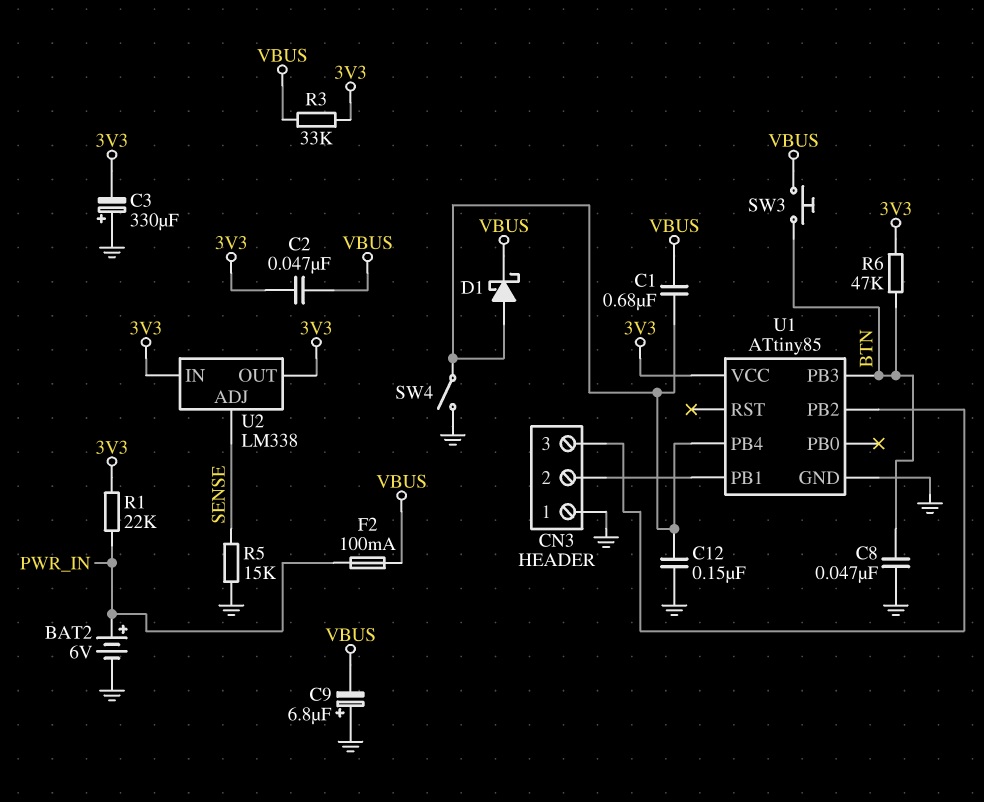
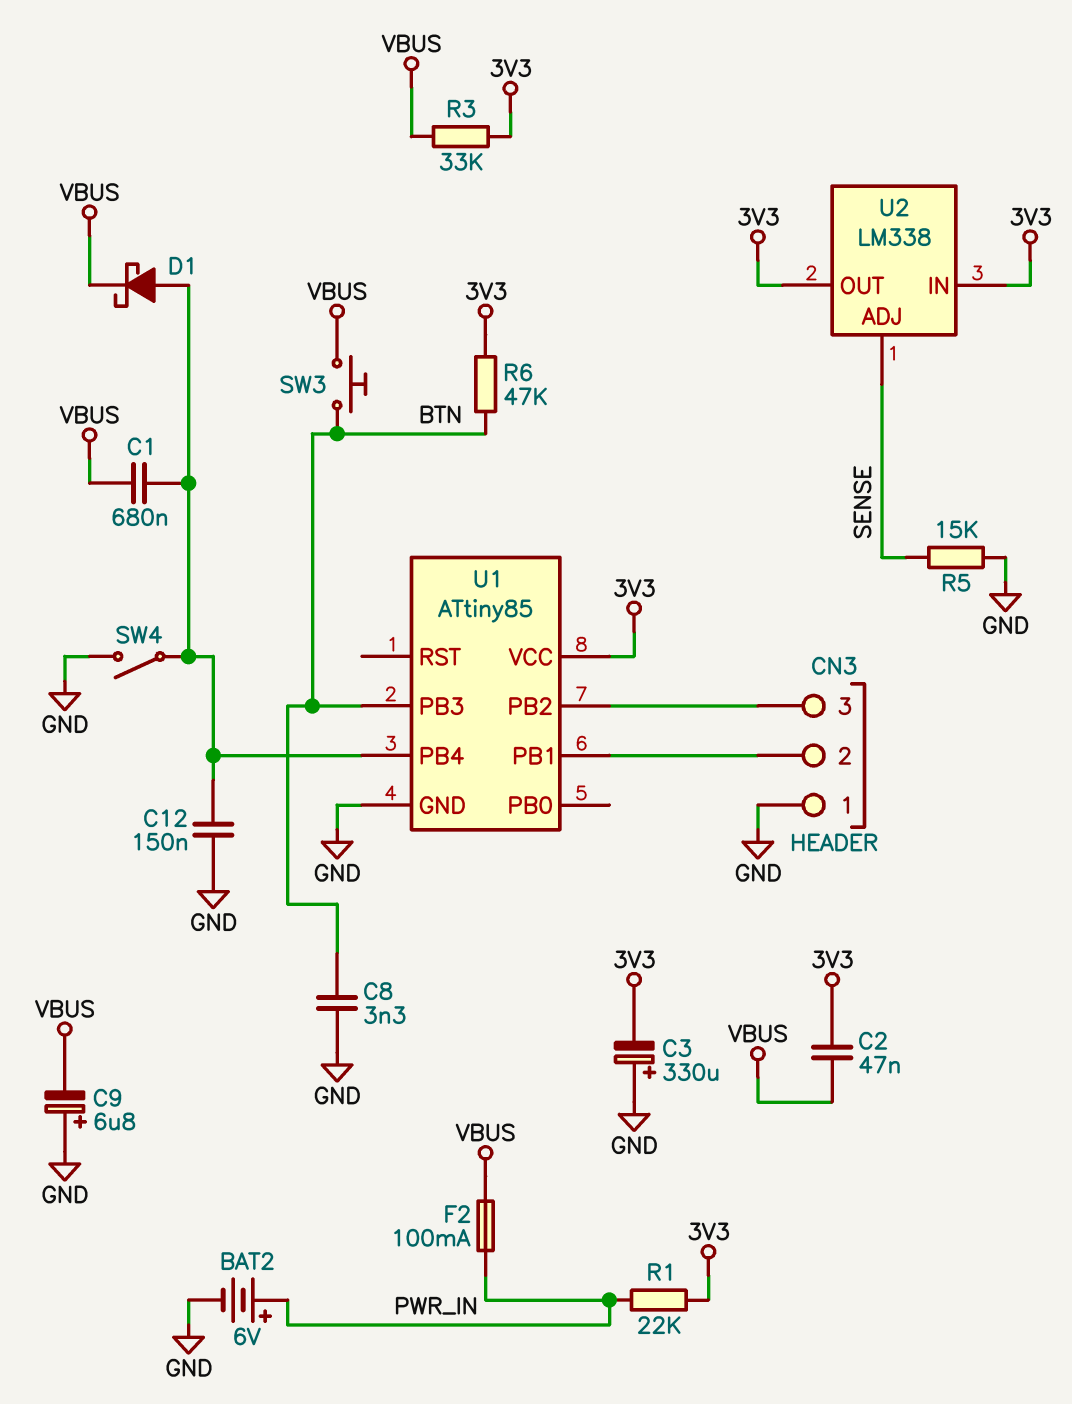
C8: 47nF (BTN, GND) -> 3.3nF (BTN, GND)

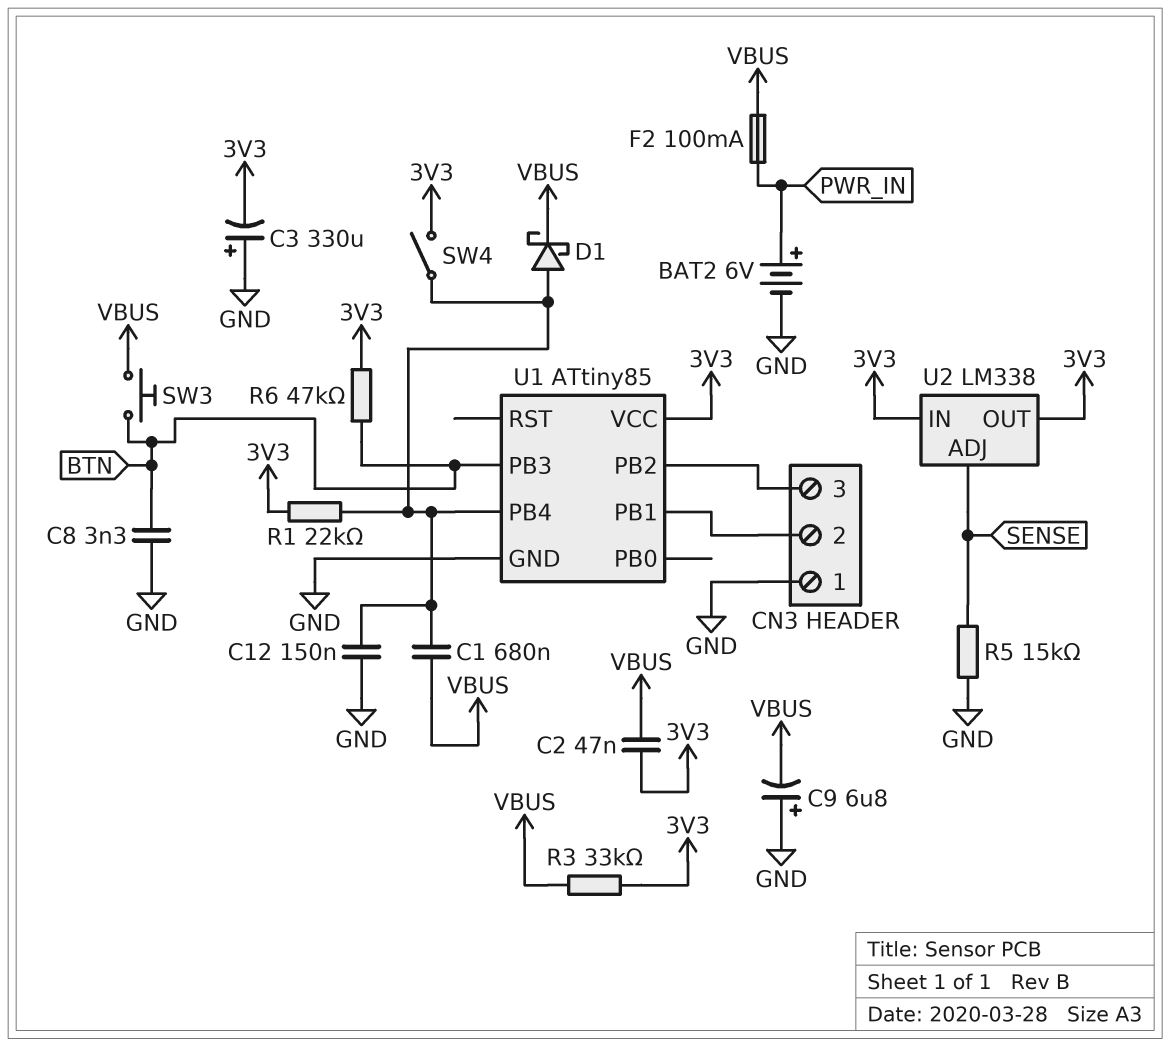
R1: 22k (3V3, PWR_IN) -> 22k (3V3, U1/PB4)
SW4: switch (GND, U1/PB4) -> switch (3V3, U1/PB4)

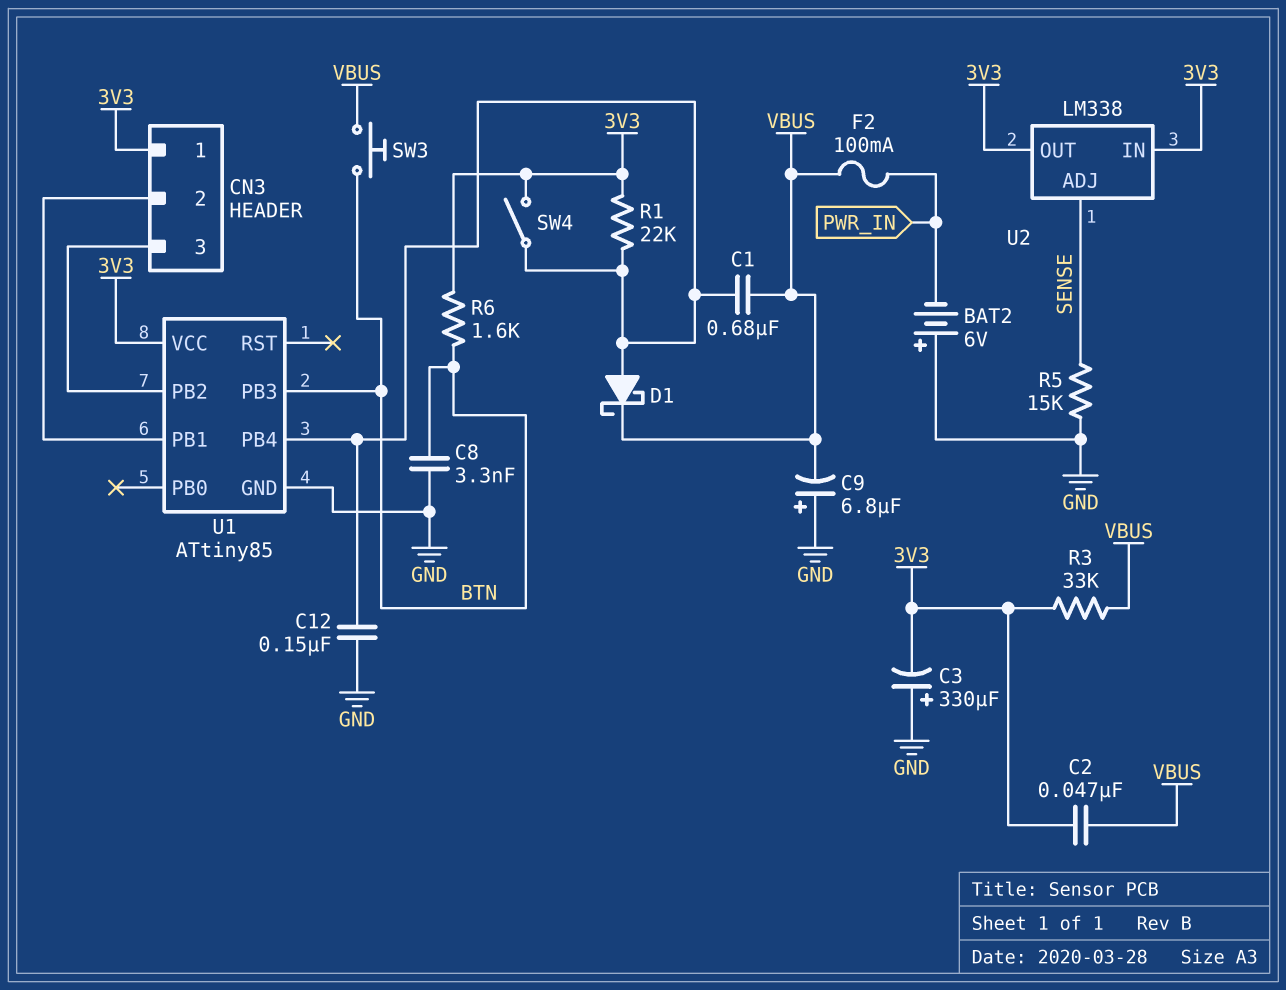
BAT2: 6V (plus PWR_IN, minus GND) -> 6V (plus GND, minus PWR_IN)
CN3 pin 1: GND -> 3V3
R6: 47k (3V3, BTN) -> 1.6k (3V3, BTN)

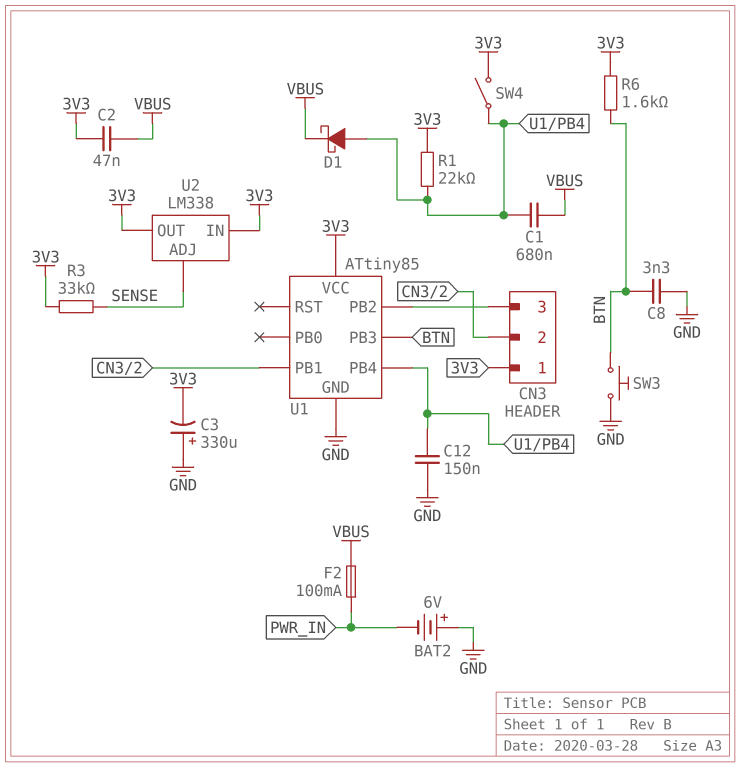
C9: 6.8uF (plus GND, minus VBUS) -> none
R3: 33k (3V3, VBUS) -> 33k (3V3, SENSE)
R5: 15k (GND, SENSE) -> none
SW3: button (BTN, VBUS) -> button (BTN, GND)

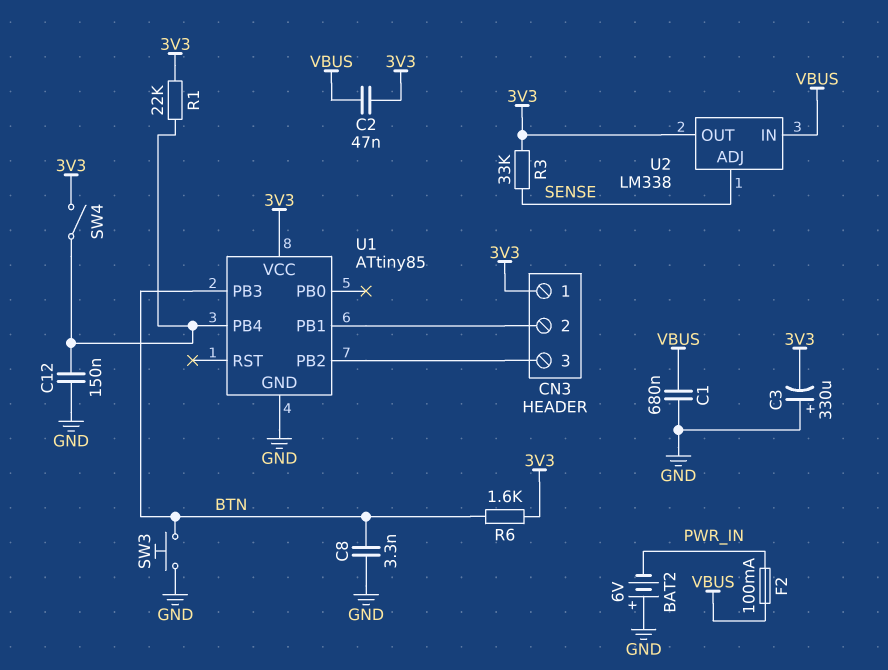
C1: 680nF (U1/PB4, VBUS) -> 680nF (GND, VBUS)
D1: schottky (A U1/PB4, K VBUS) -> none
U2 pin IN: 3V3 -> VBUS

